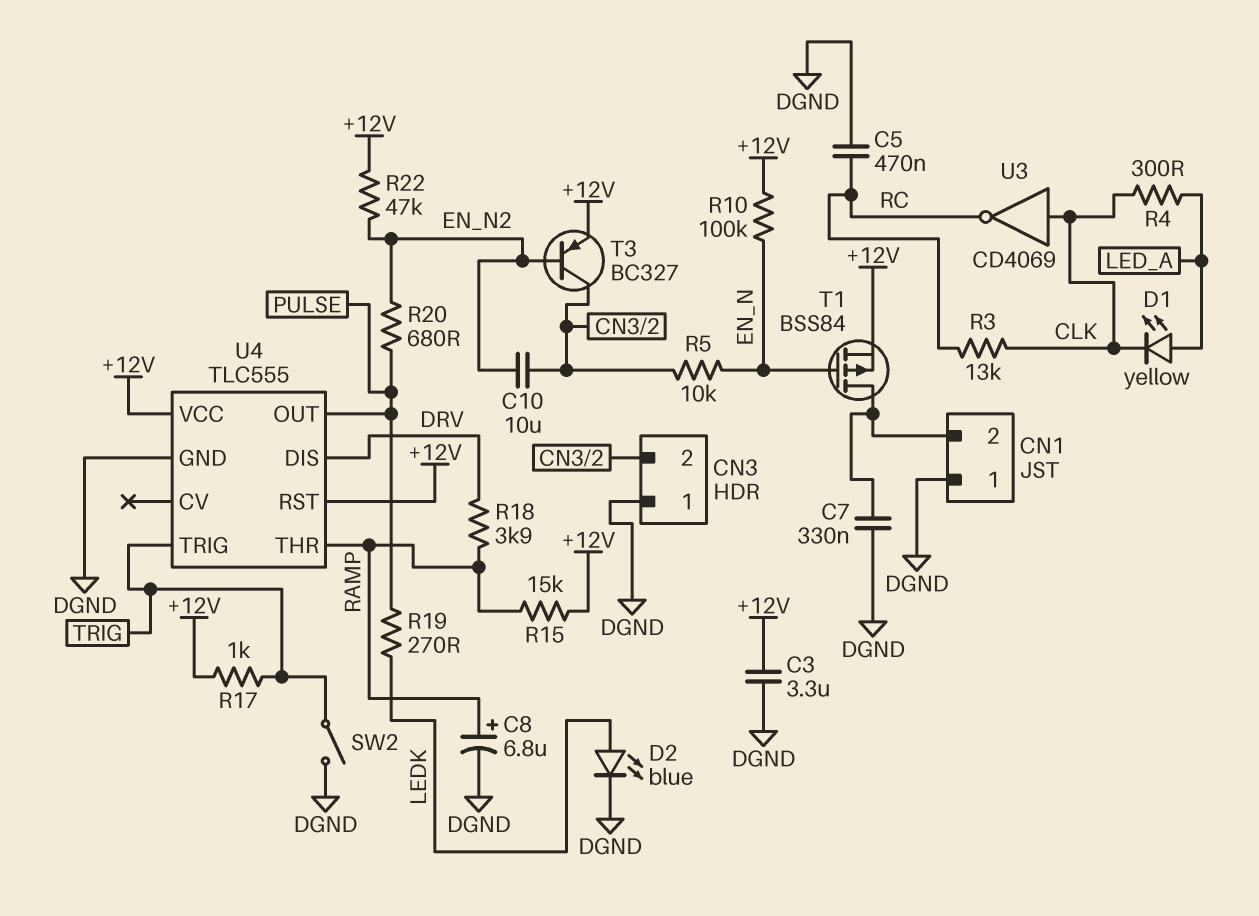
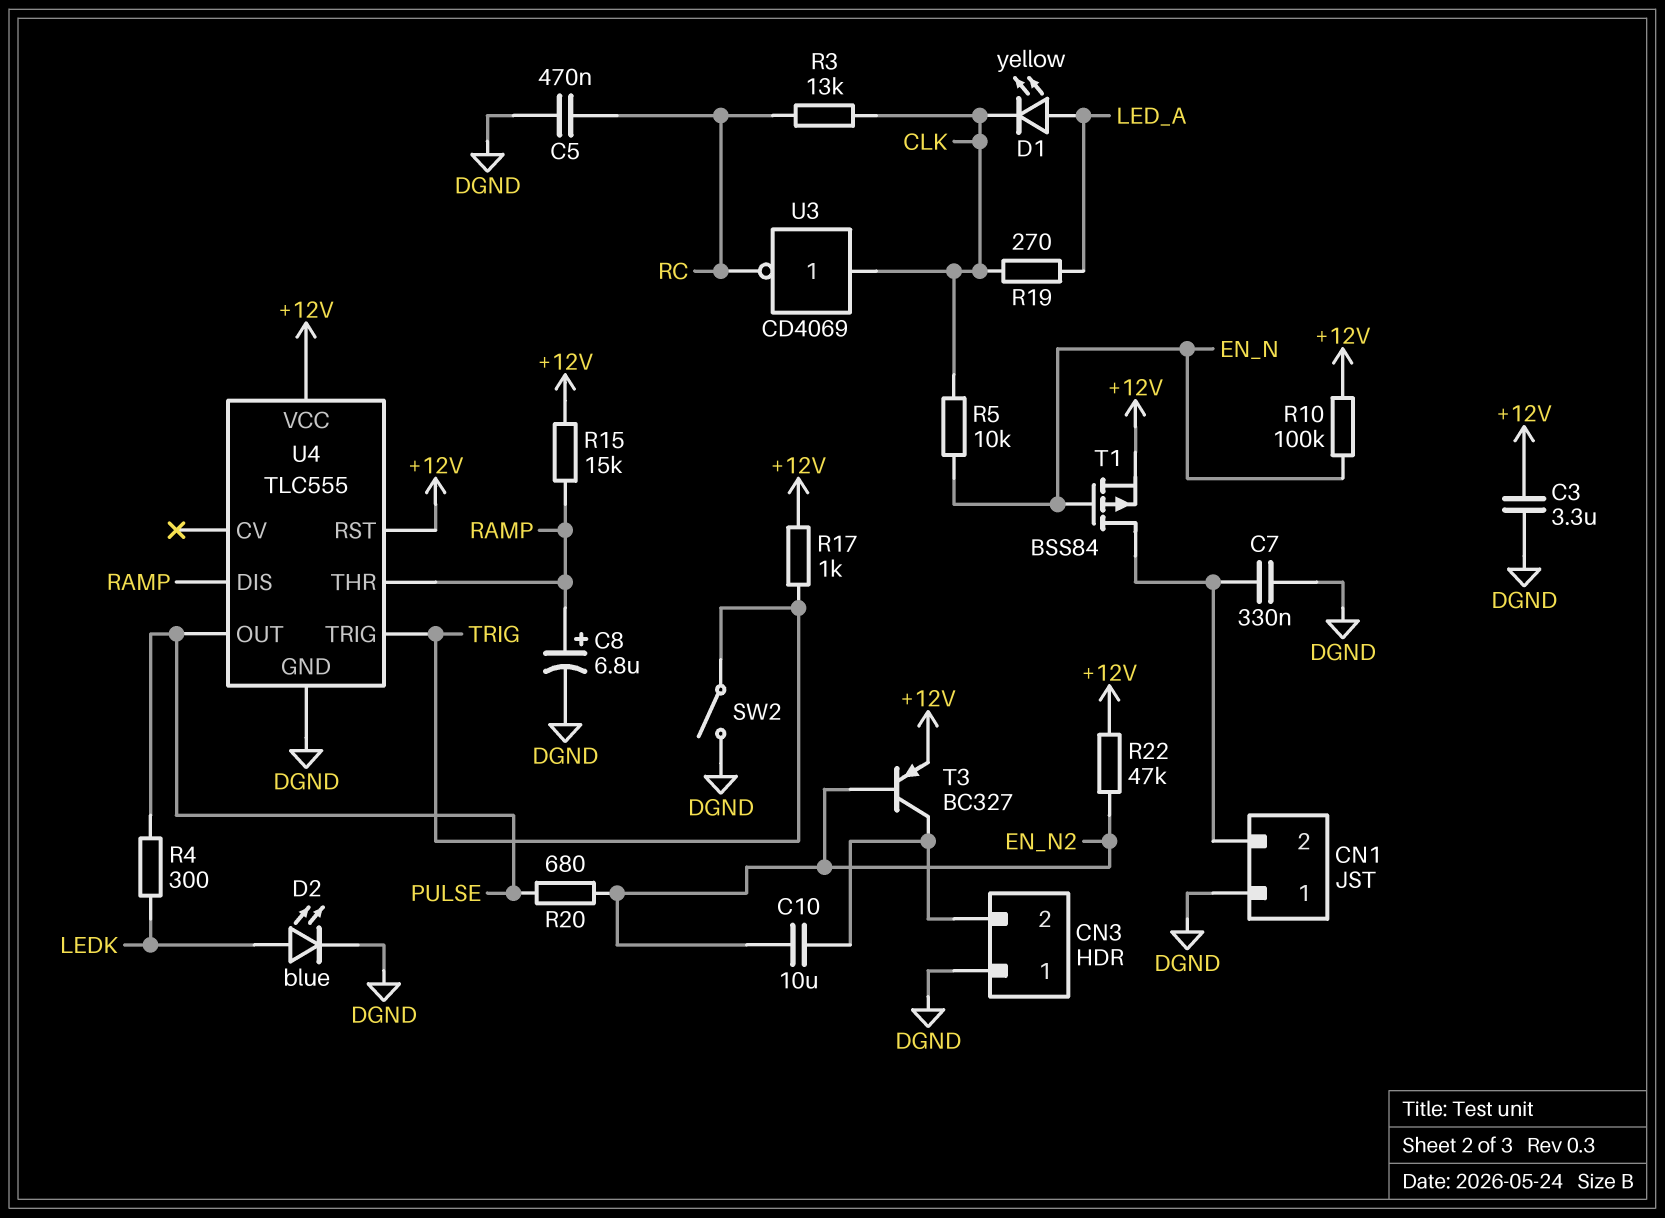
R4: 300 (CLK, LED_A) -> 300 (LEDK, PULSE)
R5: 10k (CN3/2, EN_N) -> 10k (CLK, EN_N)
R18: 3.9k (DRV, RAMP) -> none
R19: 270 (LEDK, PULSE) -> 270 (CLK, LED_A)
U4 pin DIS: DRV -> RAMP

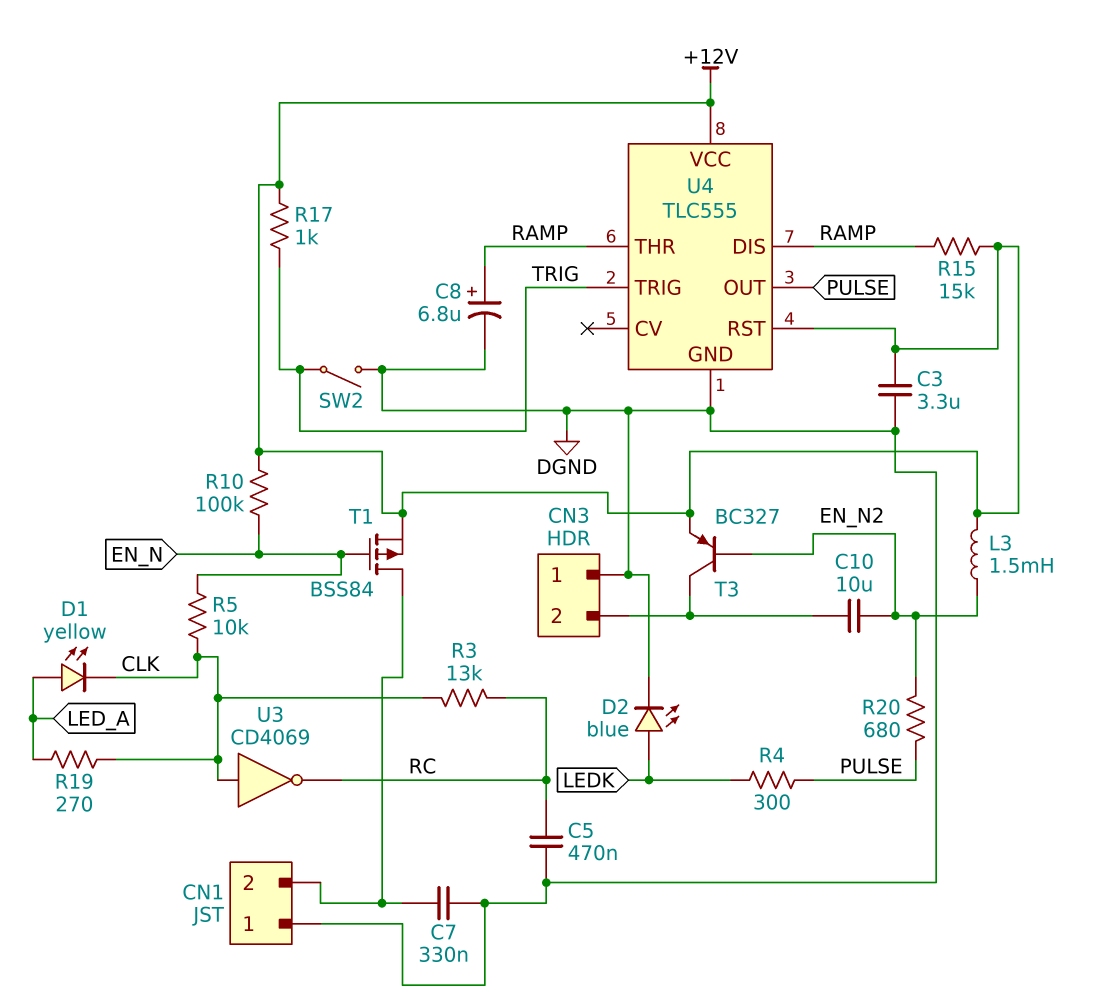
L3: none -> 1.5mH (+12V, EN_N2)
R22: 47k (+12V, EN_N2) -> none

